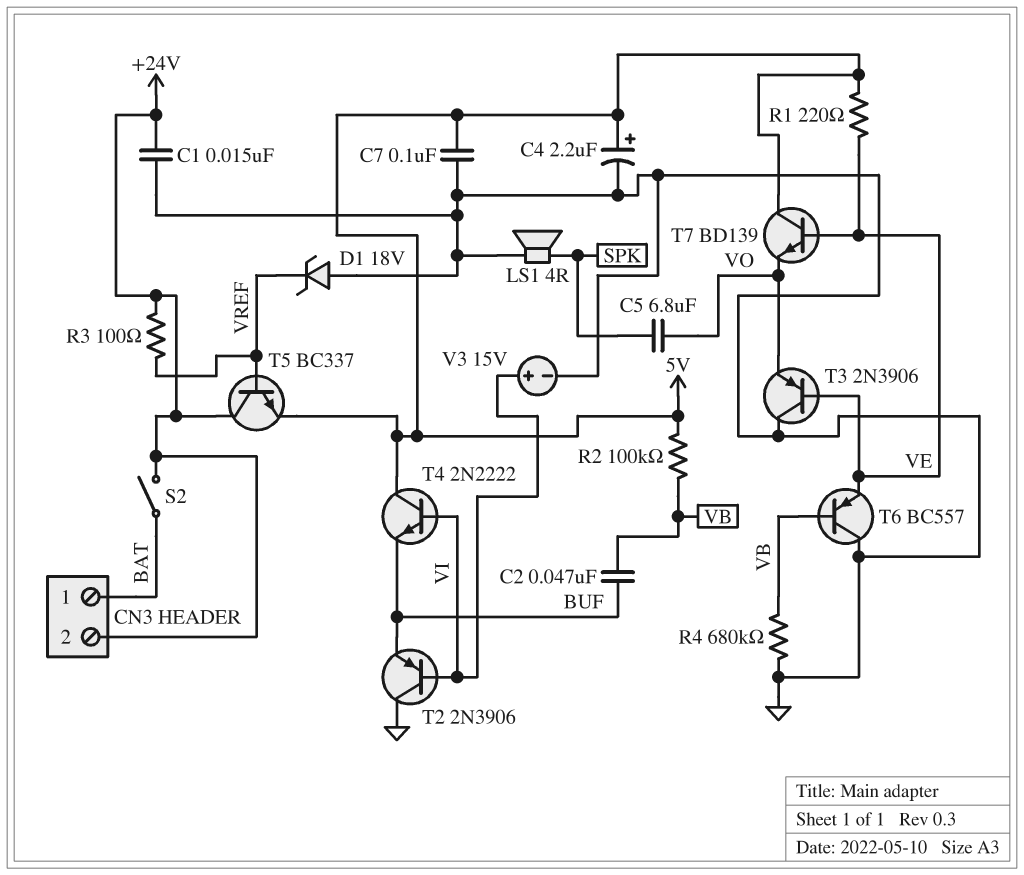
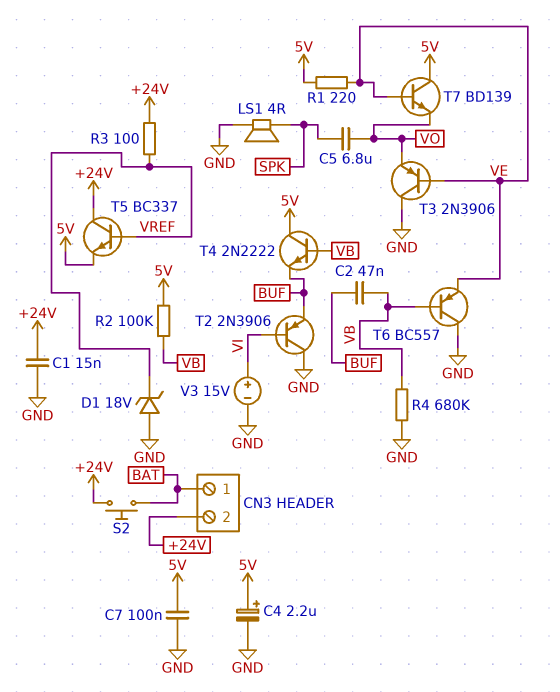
S2: switch (+24V, BAT) -> button (+24V, BAT)
T4: NPN 2N2222 (B VI, C 5V, E BUF) -> NPN 2N2222 (B VB, C 5V, E BUF)

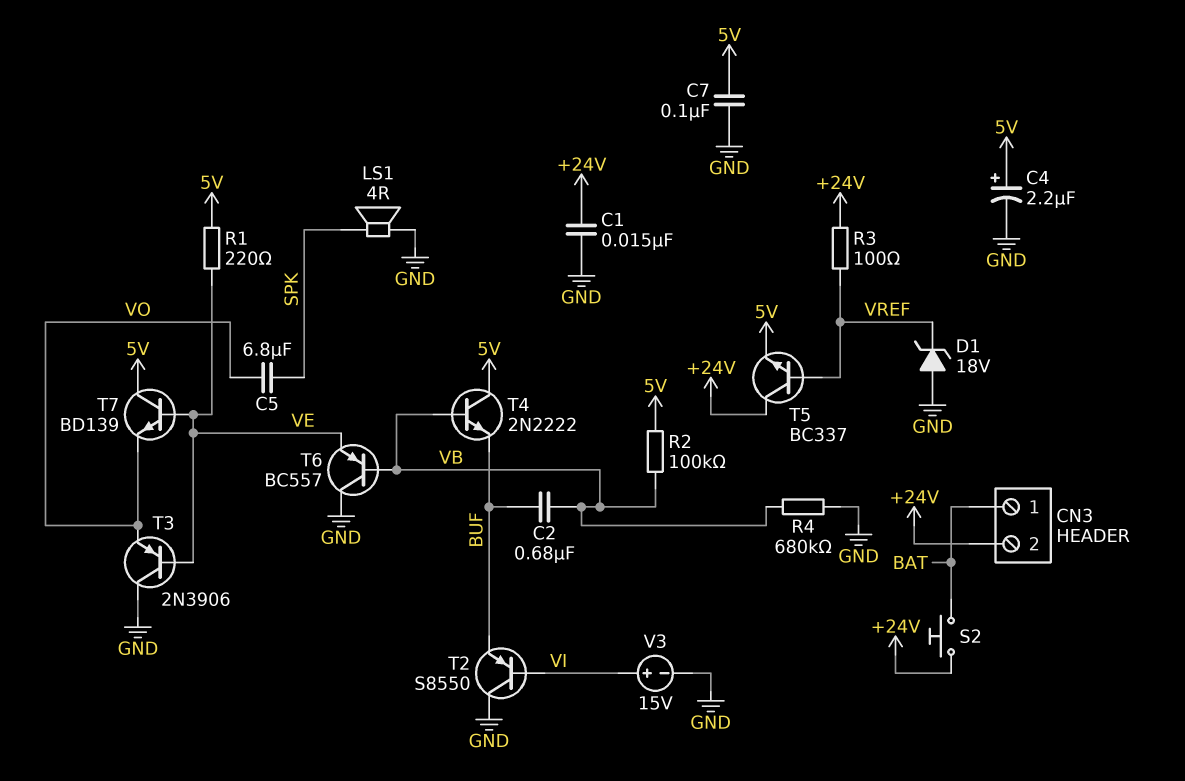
C2: 47nF (BUF, VB) -> 680nF (BUF, VB)
T2: PNP 2N3906 (B VI, C GND, E BUF) -> PNP S8550 (B VI, C GND, E BUF)

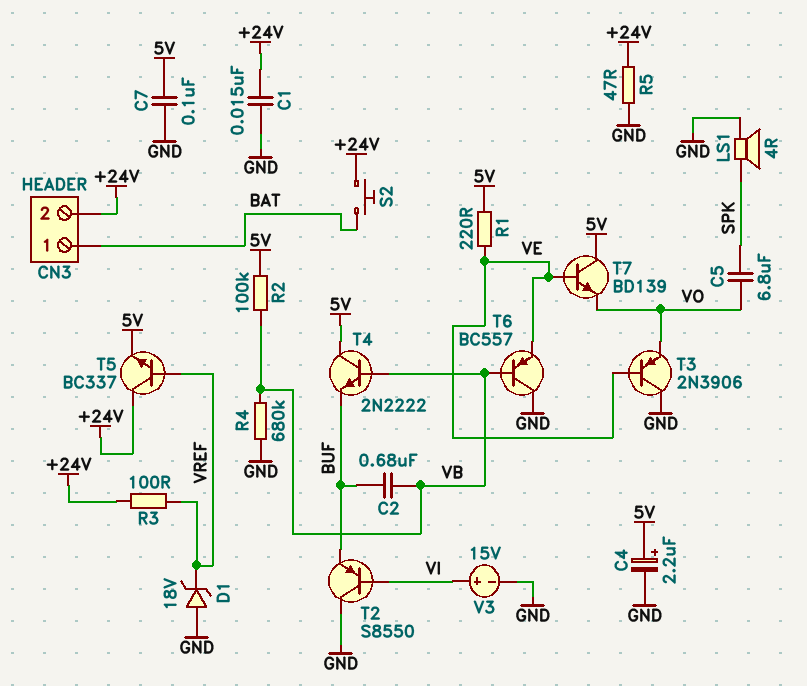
R5: none -> 47 (+24V, GND)

